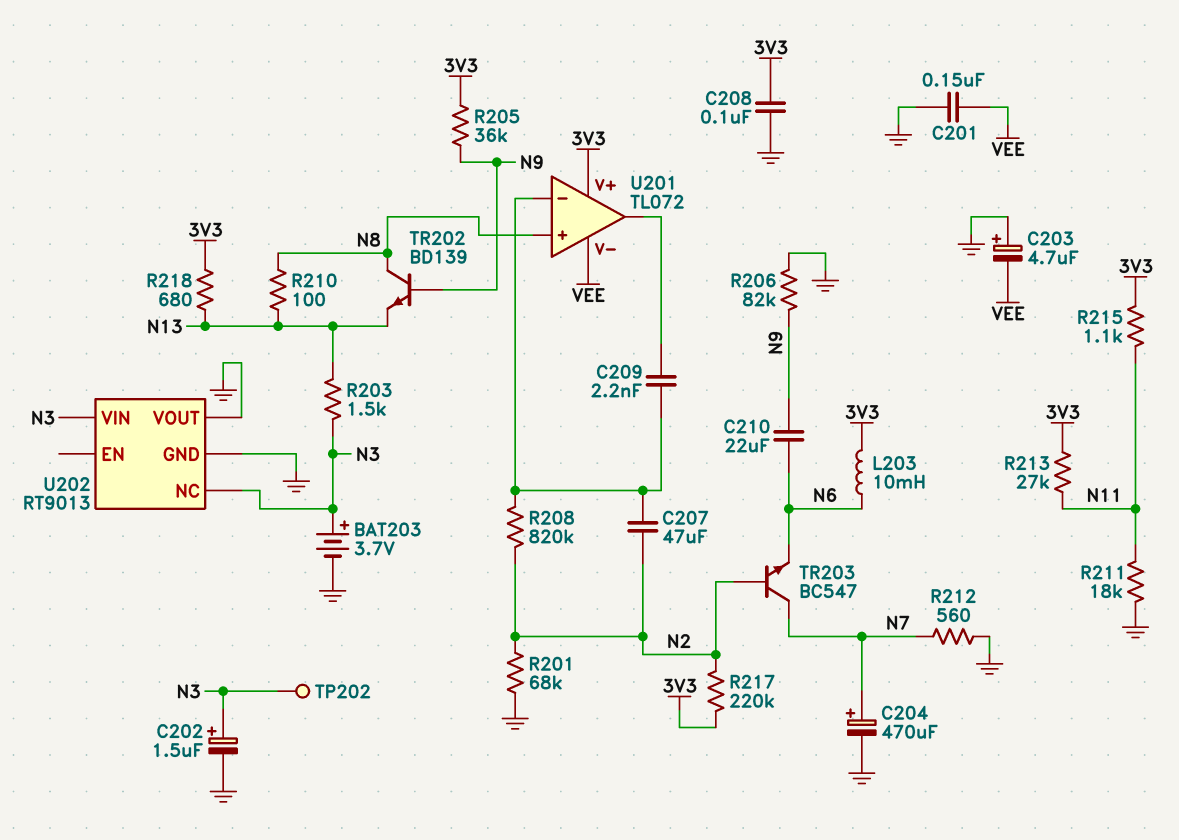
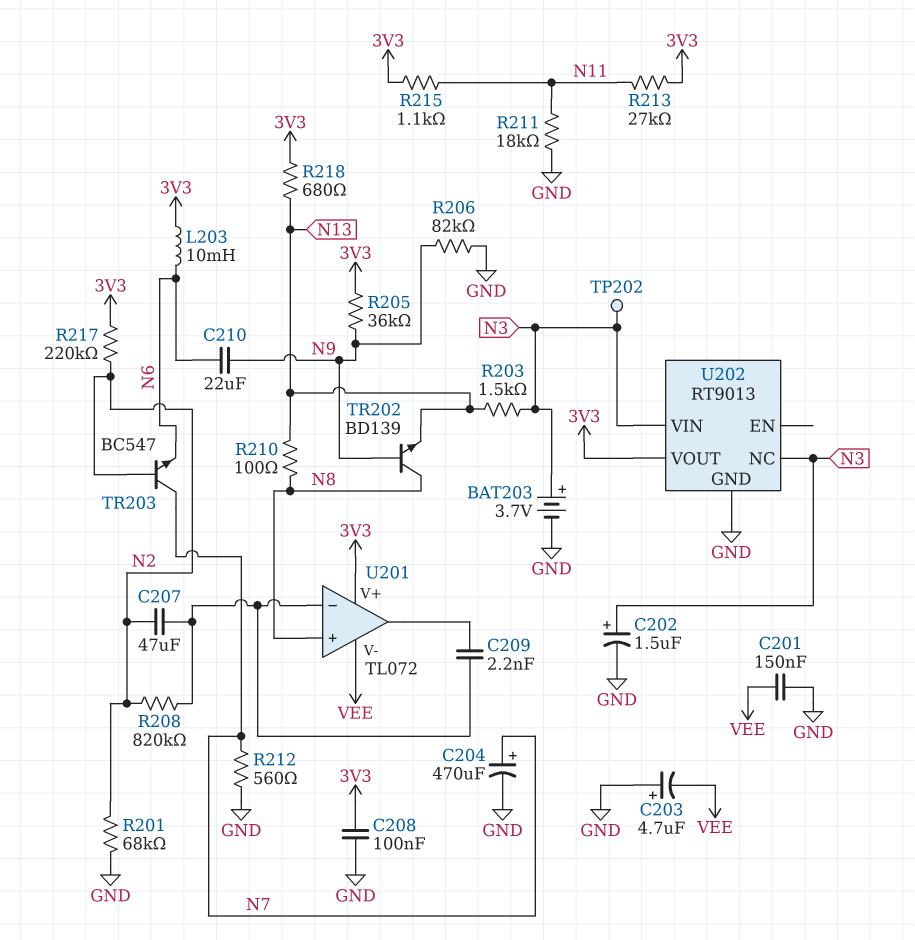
U202 pin VOUT: GND -> 3V3

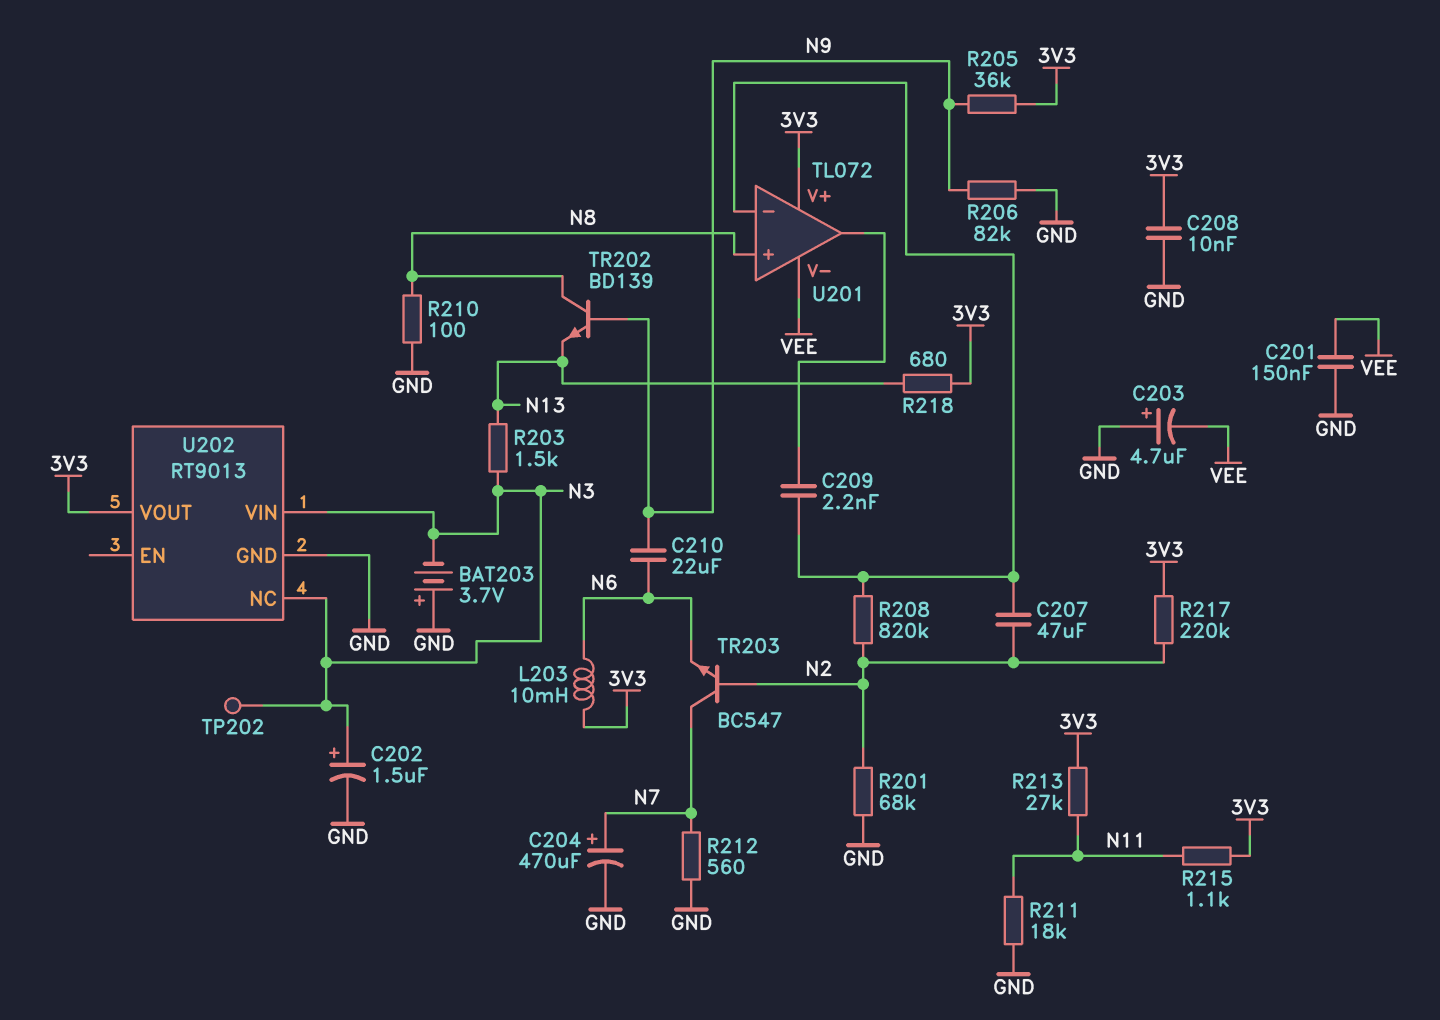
BAT203: 3.7V (plus N3, minus GND) -> 3.7V (plus GND, minus N3)
C208: 100nF (3V3, GND) -> 10nF (3V3, GND)
R210: 100 (N8, N13) -> 100 (GND, N8)

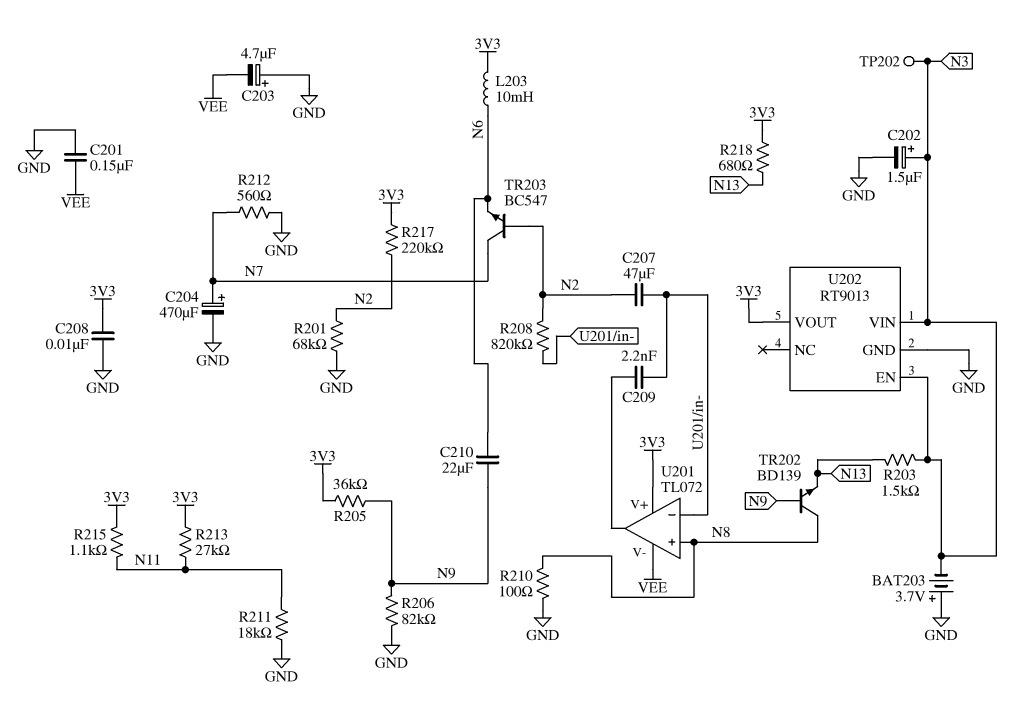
U202 pin EN: none -> N3
U202 pin NC: N3 -> none

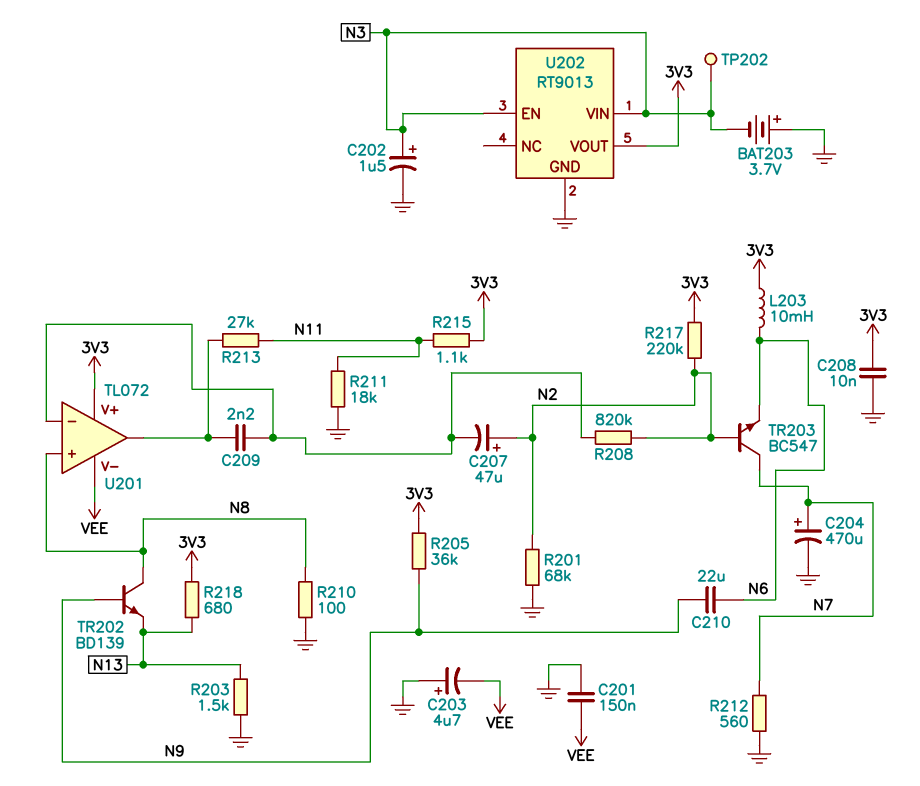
C207: 47uF (N2, U201/in-) -> 47uF (plus N2, minus U201/in-)
R203: 1.5k (N3, N13) -> 1.5k (GND, N13)
R206: 82k (GND, N9) -> none
R213: 27k (3V3, N11) -> 27k (N11, U201/out)

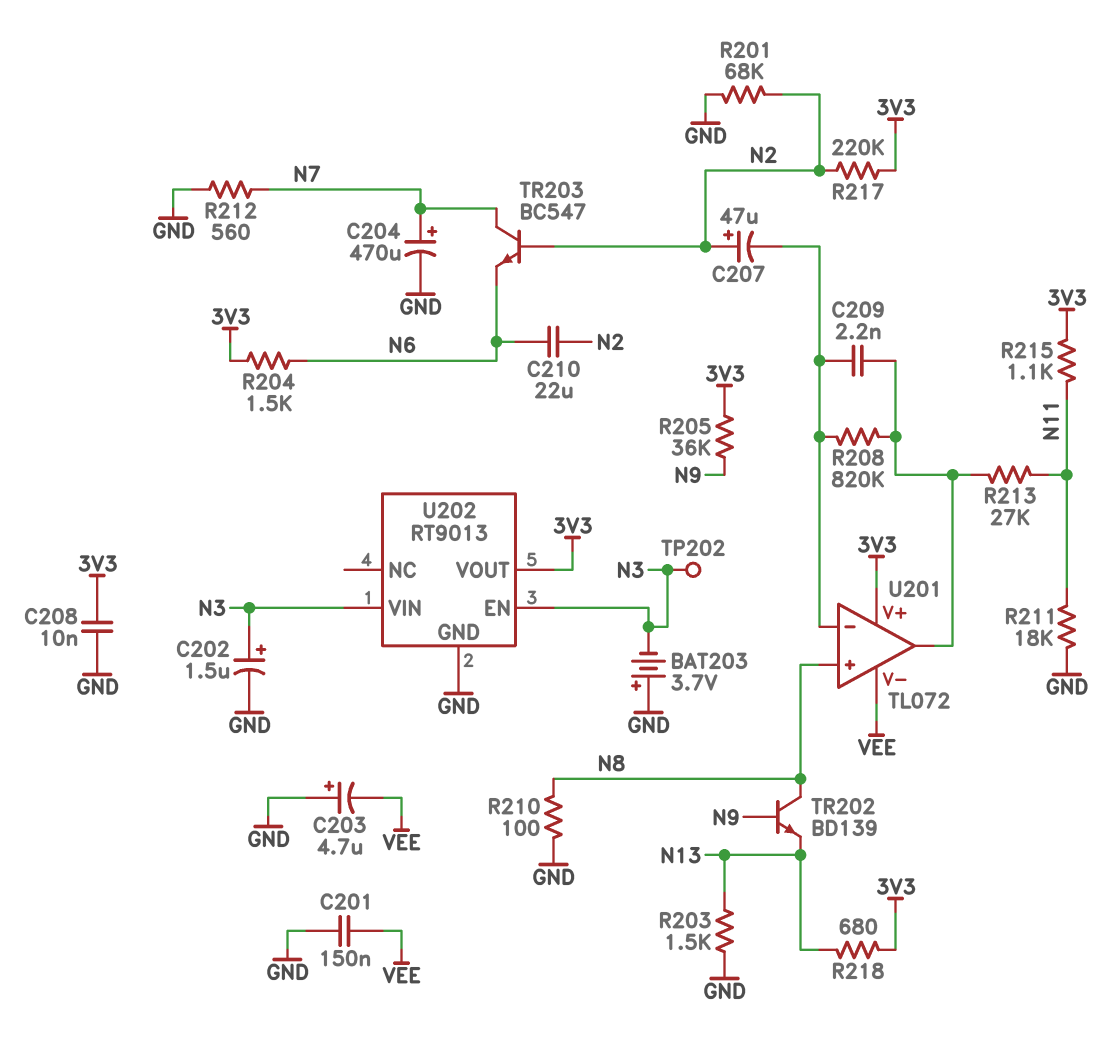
C210: 22uF (N6, N9) -> 22uF (N2, N6)
L203: 10mH (3V3, N6) -> none
R204: none -> 1.5k (3V3, N6)
R208: 820k (N2, U201/in-) -> 820k (U201/in-, U201/out)

